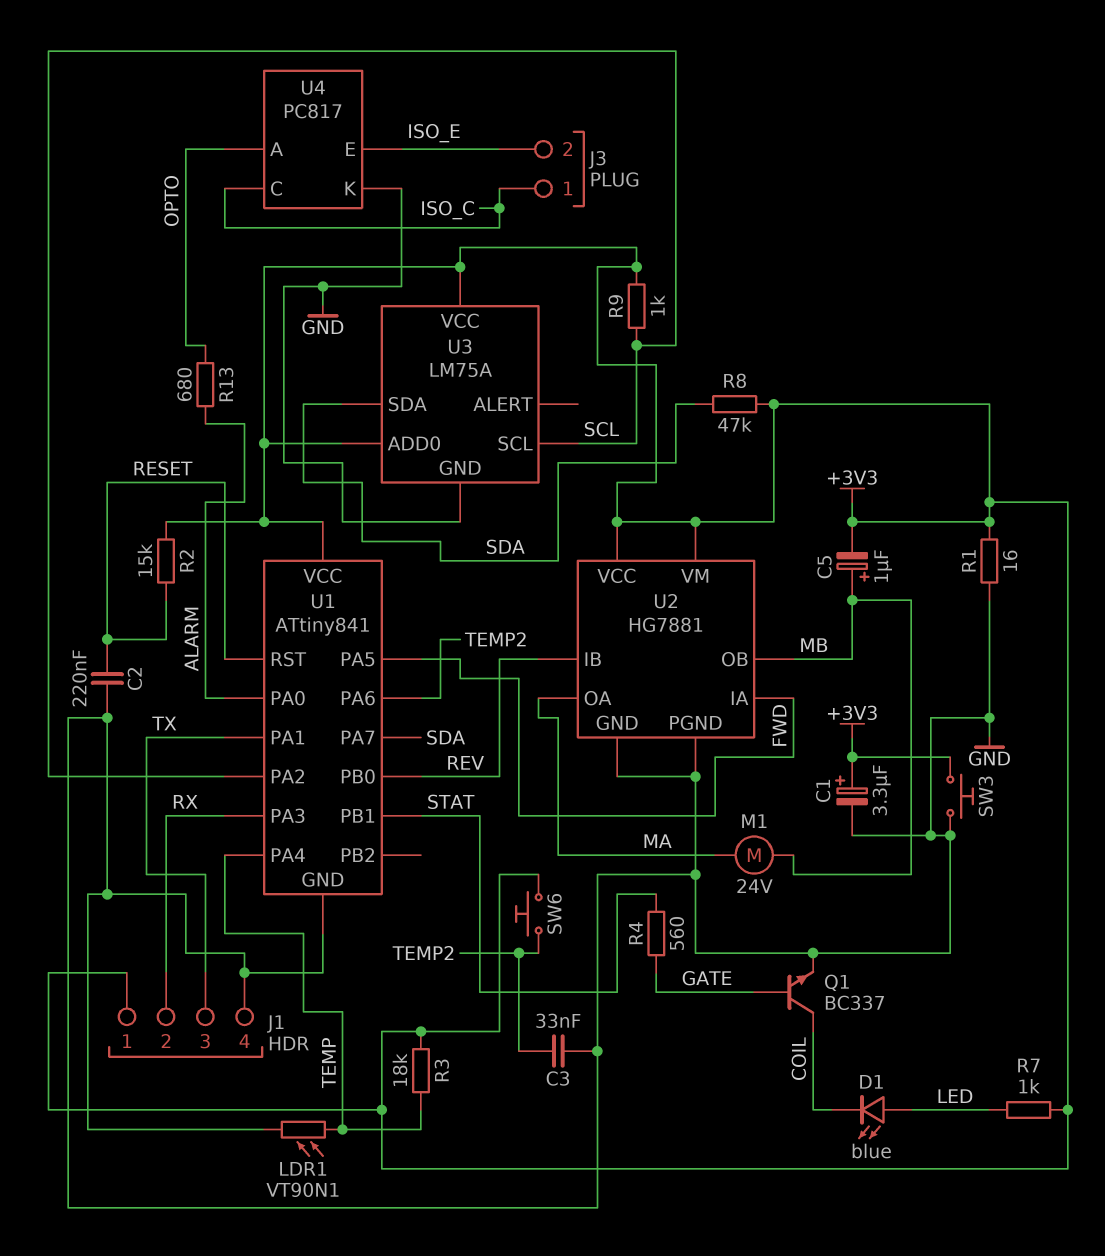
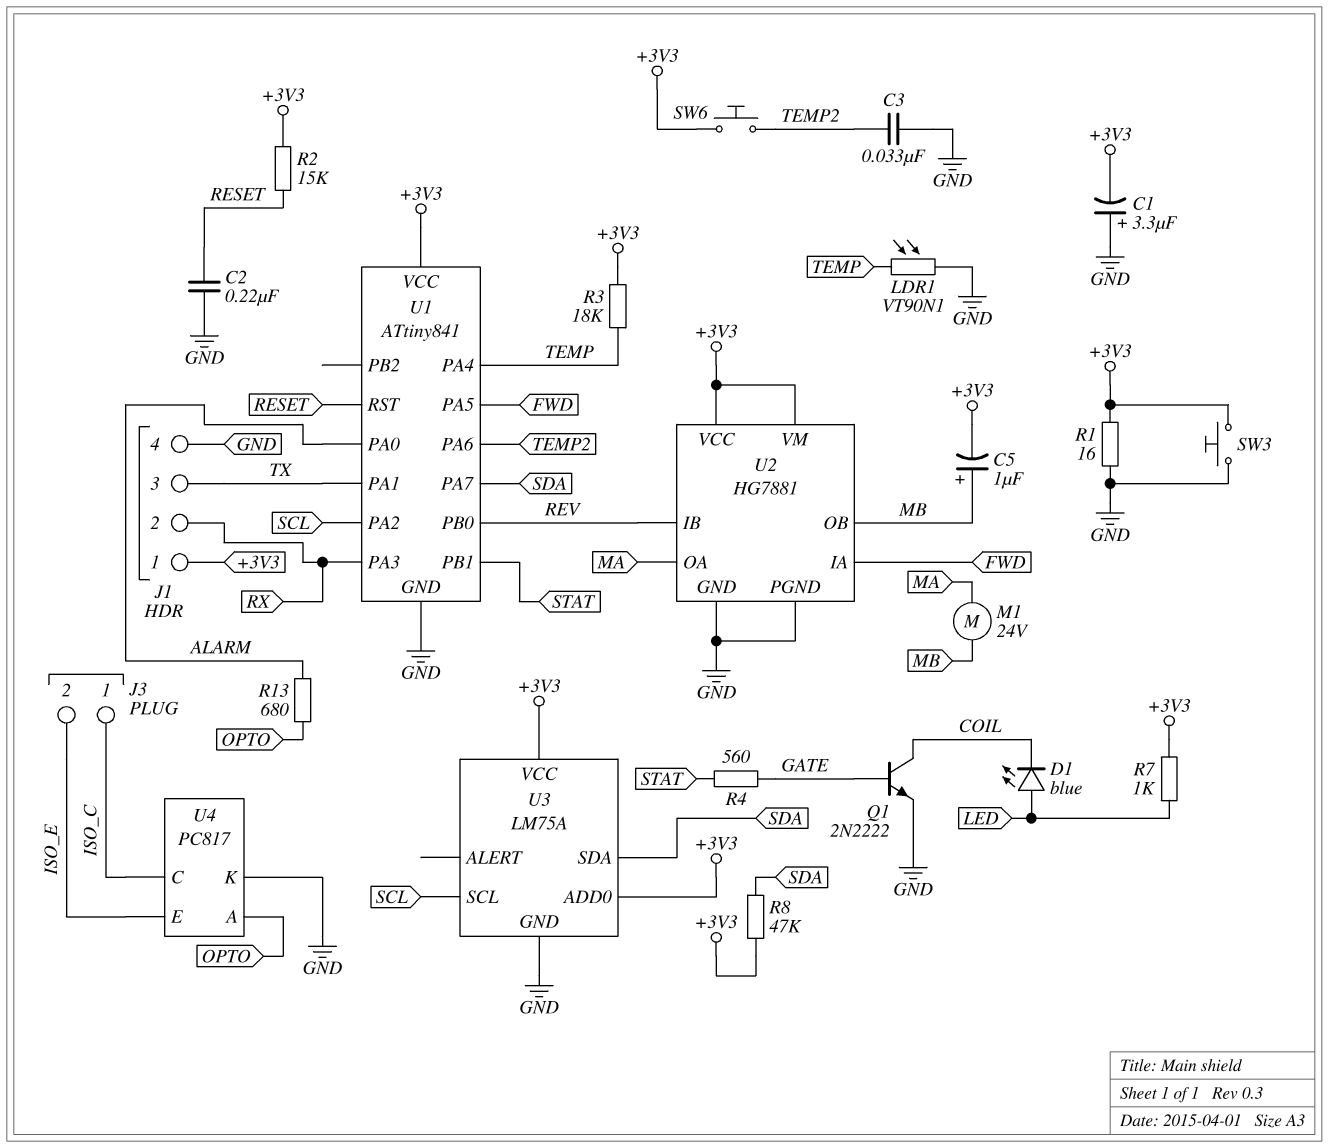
C1: 3.3uF (plus +3V3, minus GND) -> 3.3uF (plus GND, minus +3V3)
Q1: NPN BC337 (B GATE, C COIL, E GND) -> NPN 2N2222 (B GATE, C COIL, E GND)
R9: 1k (+3V3, SCL) -> none

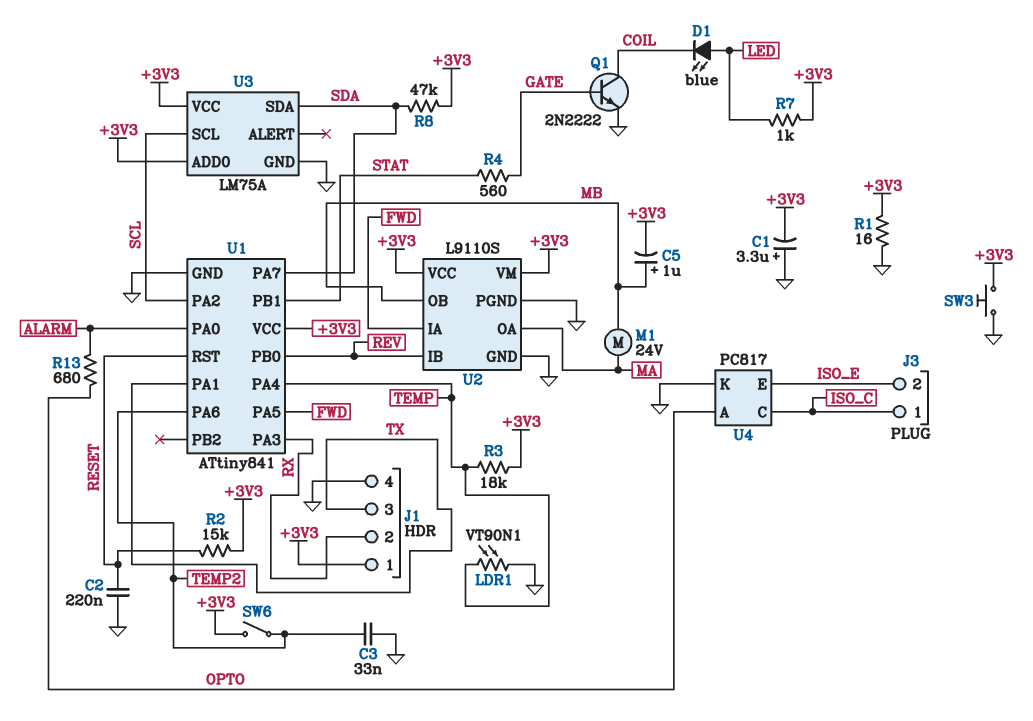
SW6: button (+3V3, TEMP2) -> switch (+3V3, TEMP2)
U2: HG7881 -> L9110S

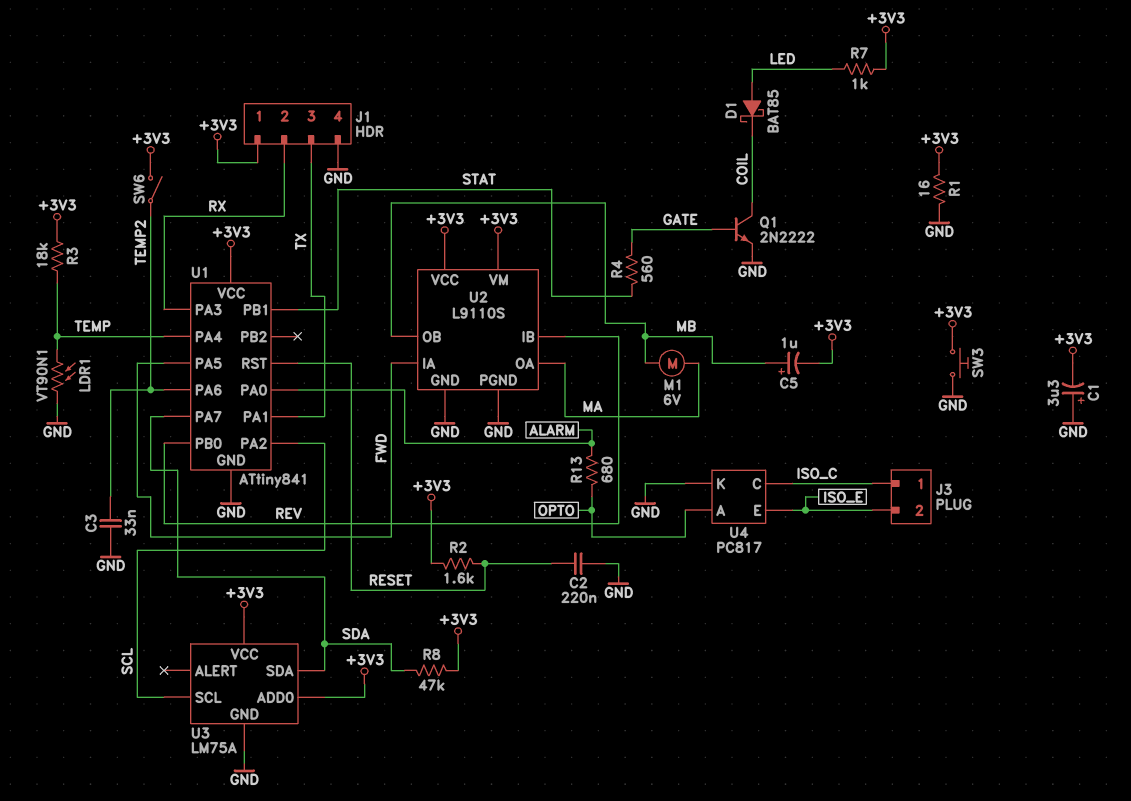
D1: LED blue (A LED, K COIL) -> schottky BAT85 (A LED, K COIL)
M1: motor 24V (MA, MB) -> motor 6V (MA, MB)
R2: 15k (+3V3, RESET) -> 1.6k (+3V3, RESET)

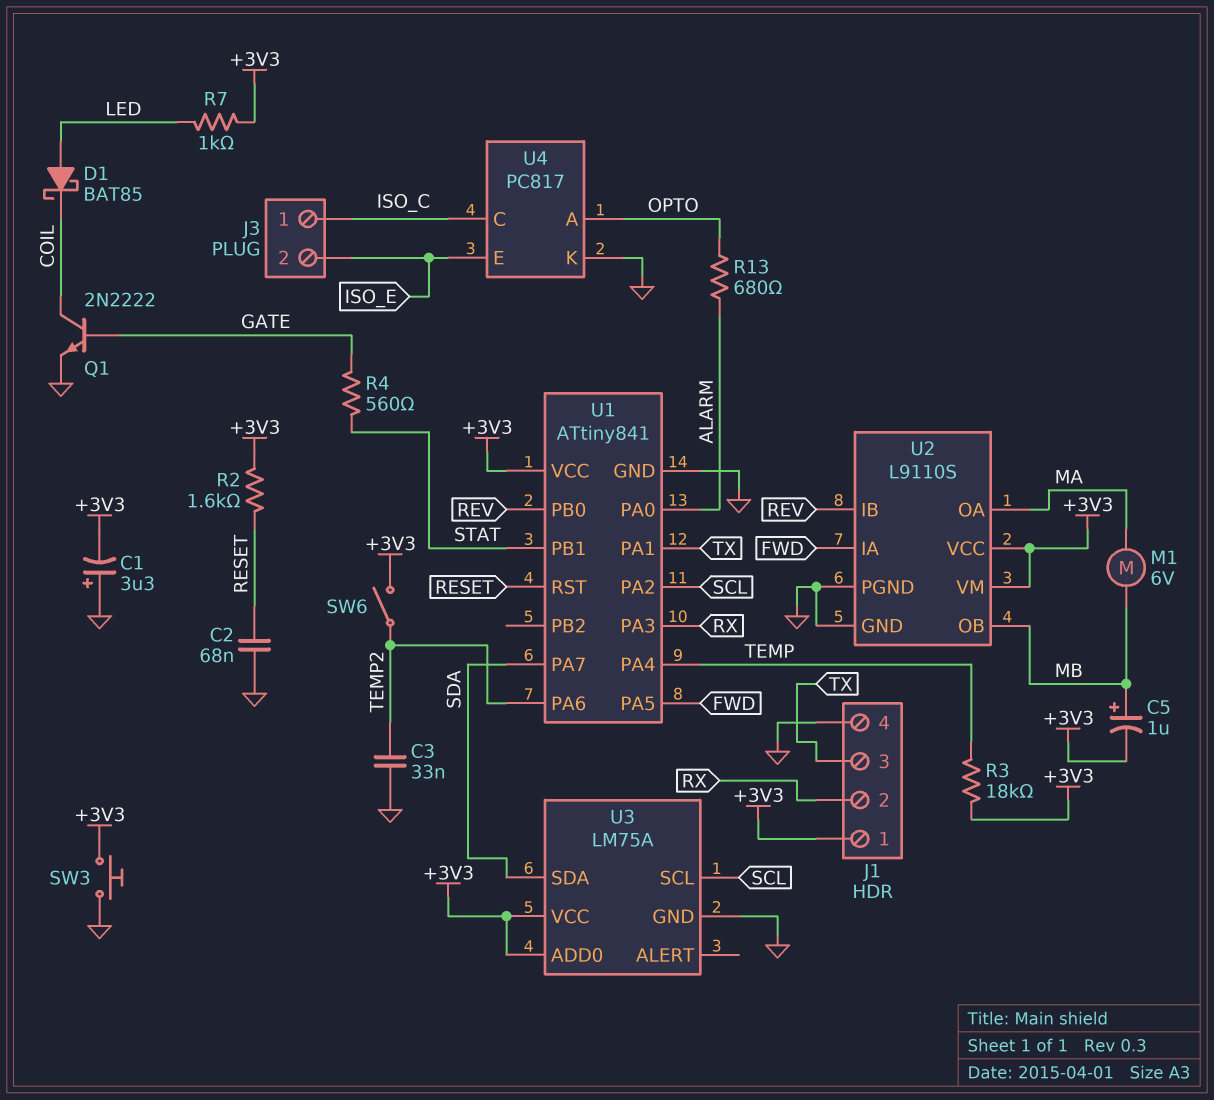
C2: 220nF (GND, RESET) -> 68nF (GND, RESET)
LDR1: VT90N1 (GND, TEMP) -> none
R1: 16 (+3V3, GND) -> none
R8: 47k (+3V3, SDA) -> none

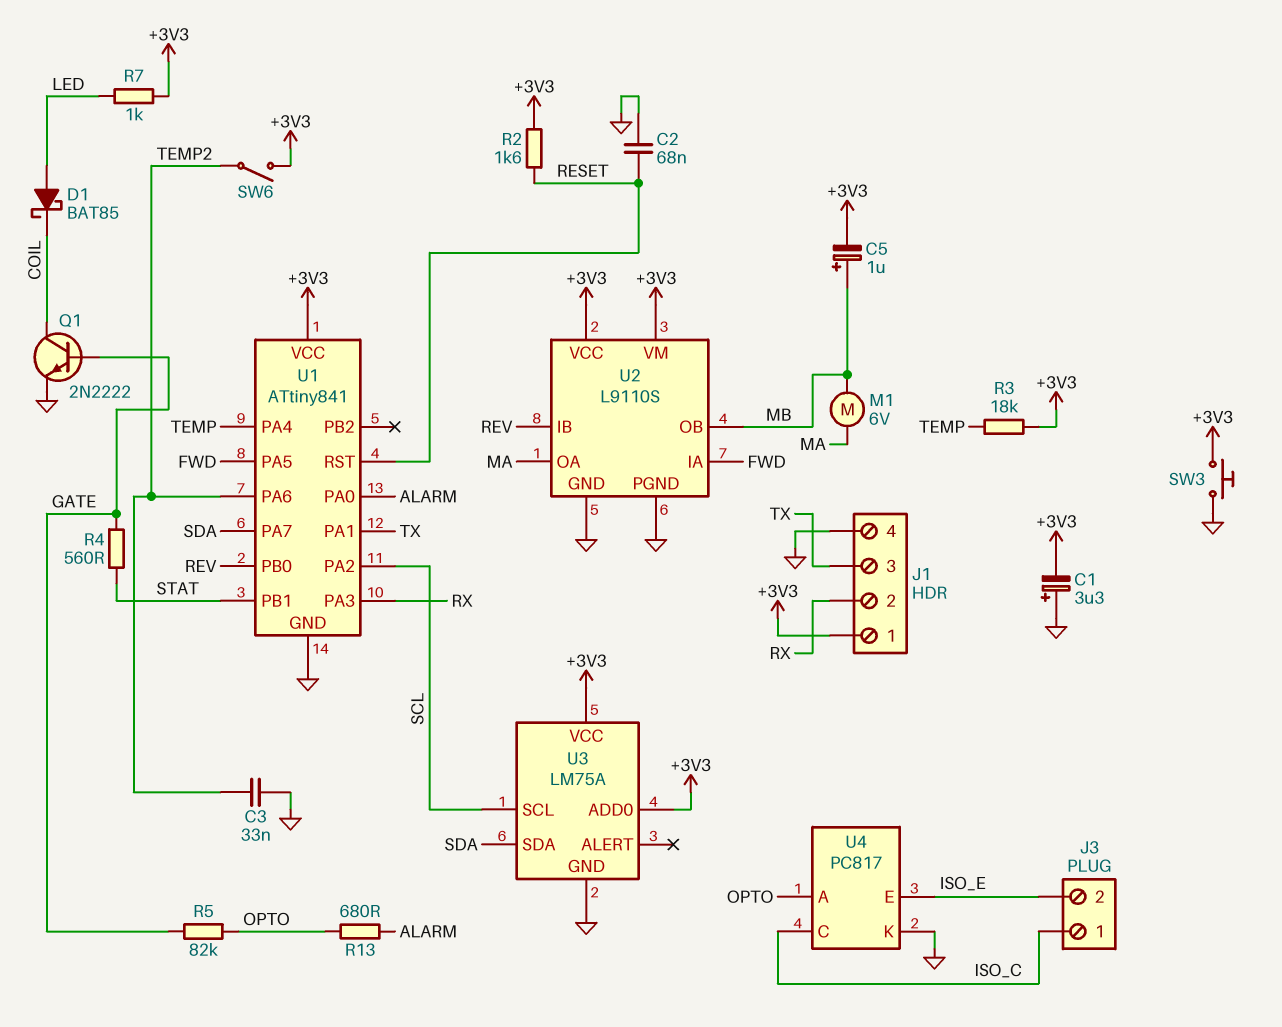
R5: none -> 82k (GATE, OPTO)

